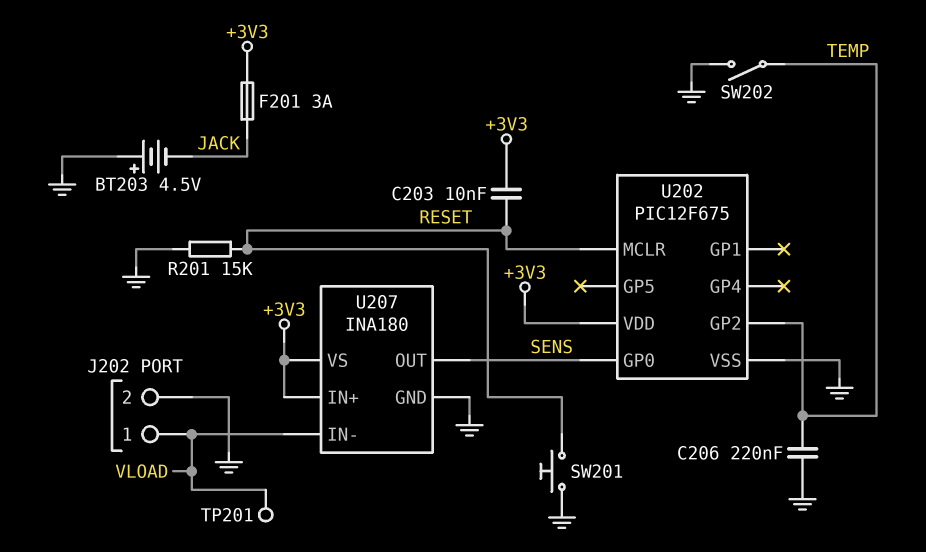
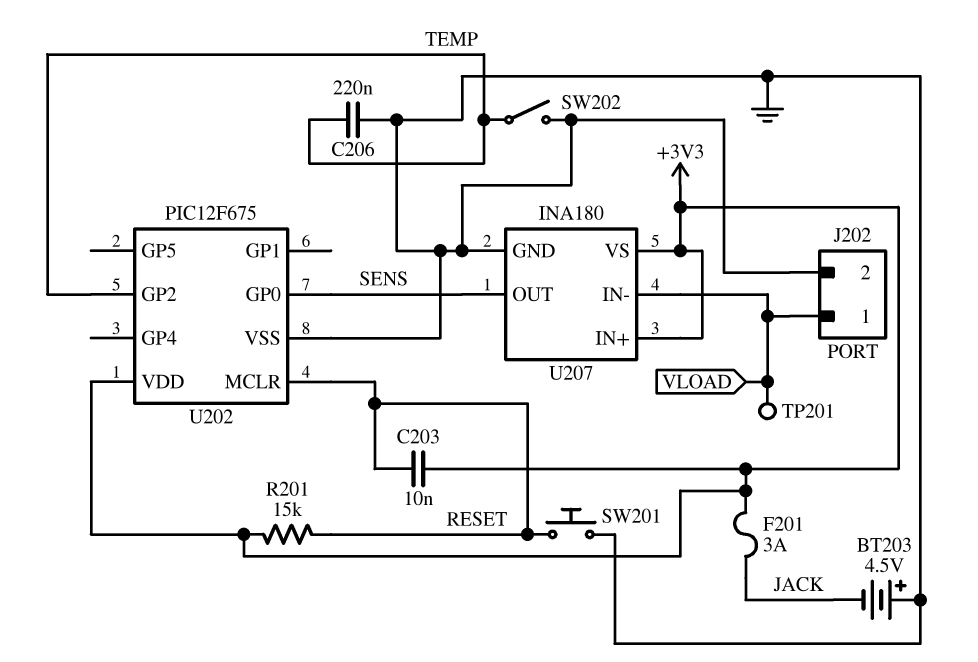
R201: 15k (GND, RESET) -> 15k (+3V3, RESET)

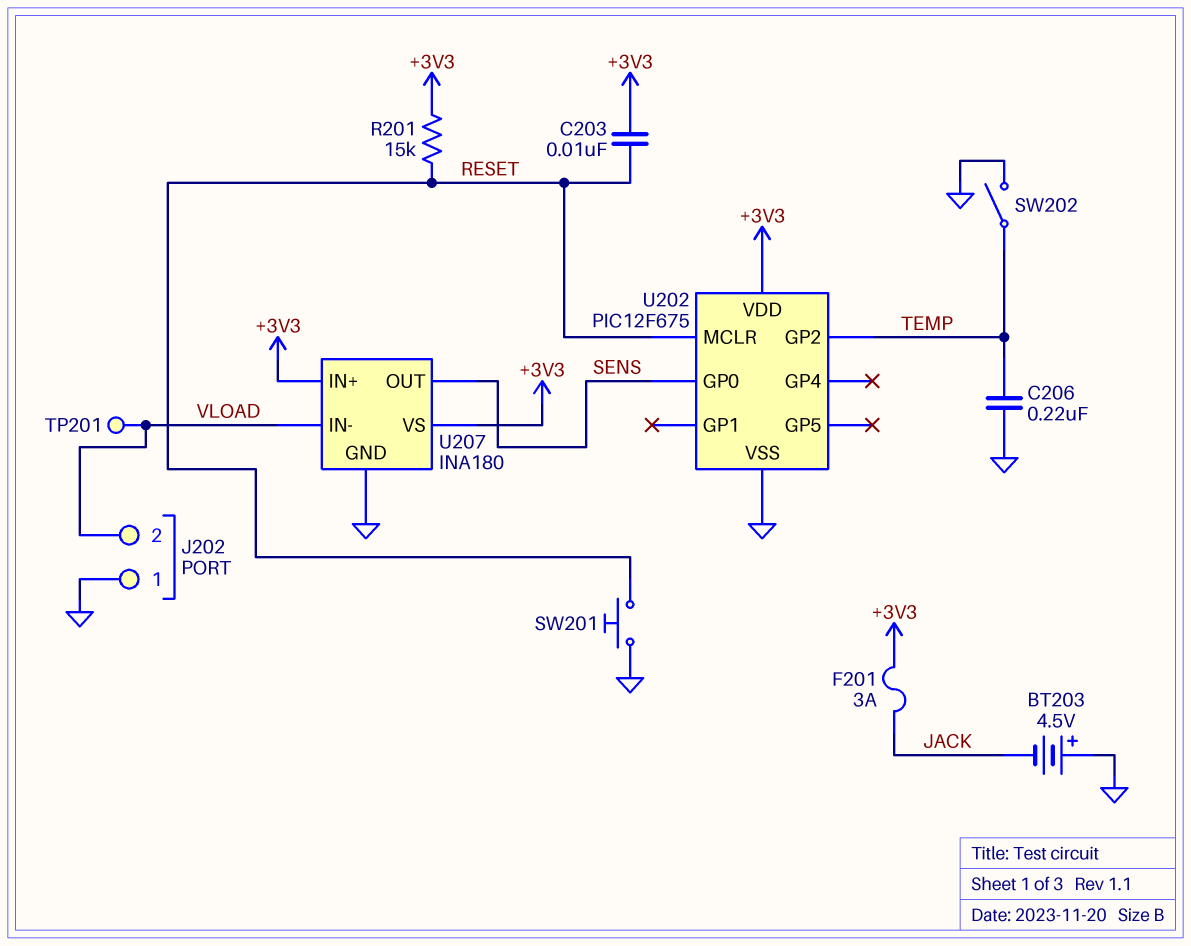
J202 pin 1: VLOAD -> GND
J202 pin 2: GND -> VLOAD

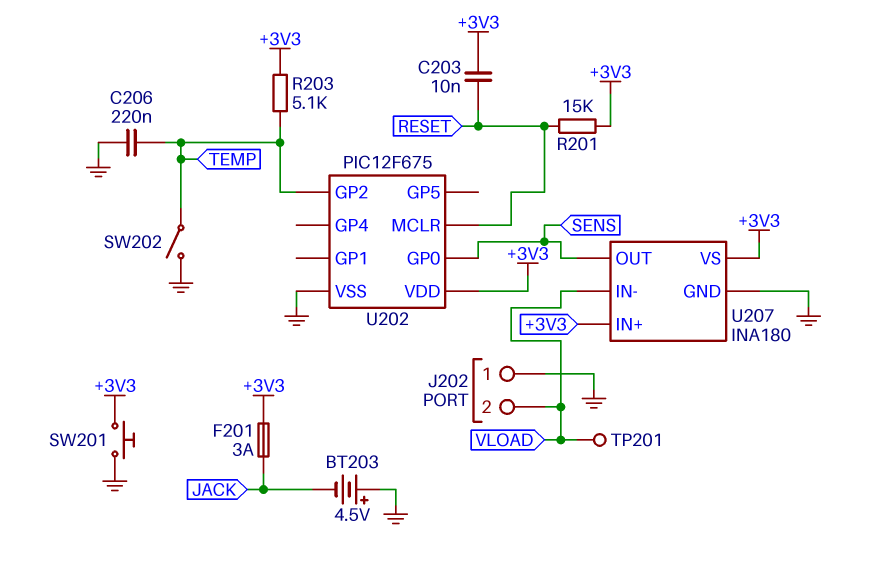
R203: none -> 5.1k (+3V3, TEMP)
SW201: button (GND, RESET) -> button (+3V3, GND)

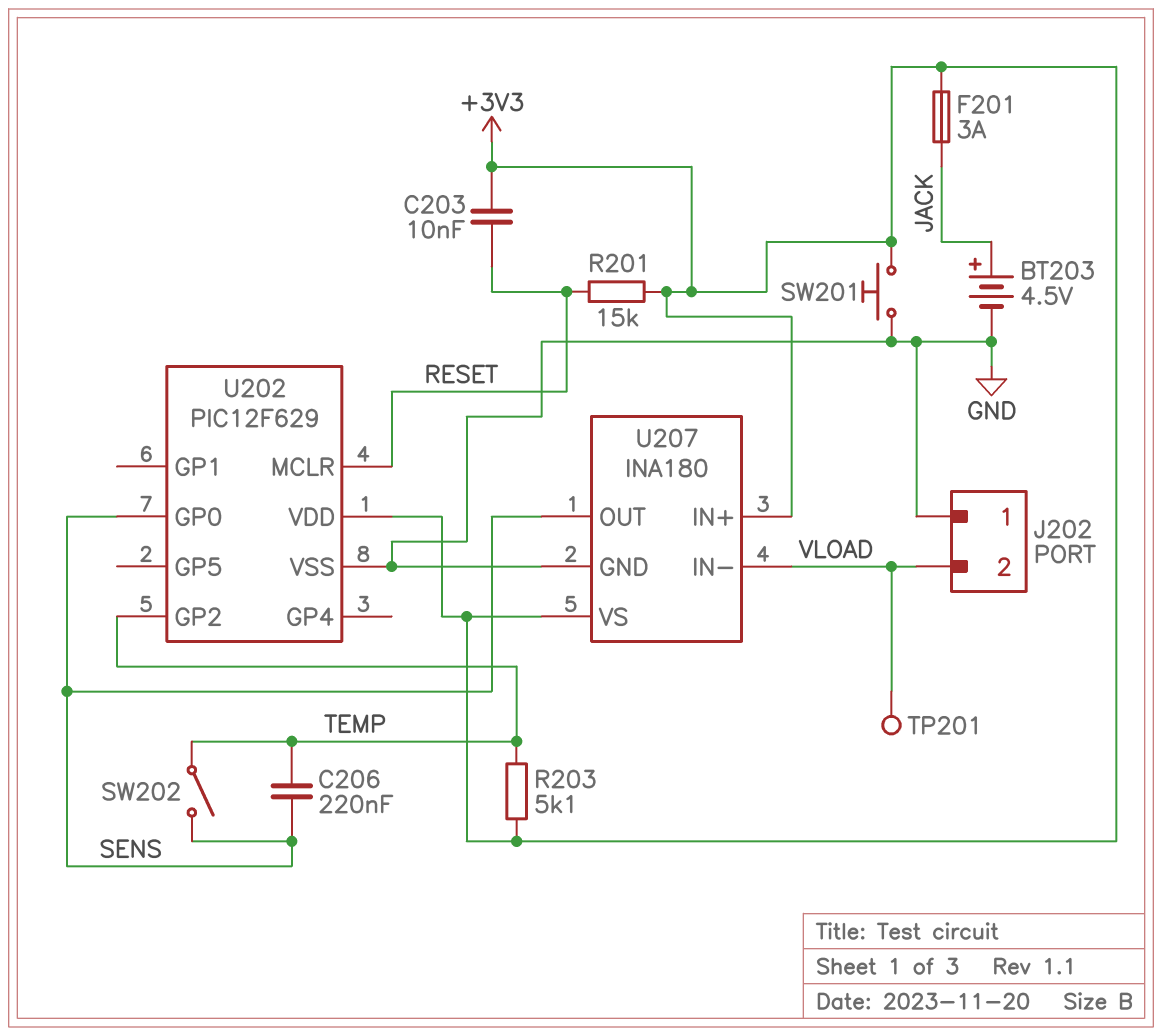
BT203: 4.5V (plus GND, minus JACK) -> 4.5V (plus JACK, minus GND)
C206: 220nF (GND, TEMP) -> 220nF (SENS, TEMP)
SW202: switch (GND, TEMP) -> switch (SENS, TEMP)
U202: PIC12F675 -> PIC12F629

